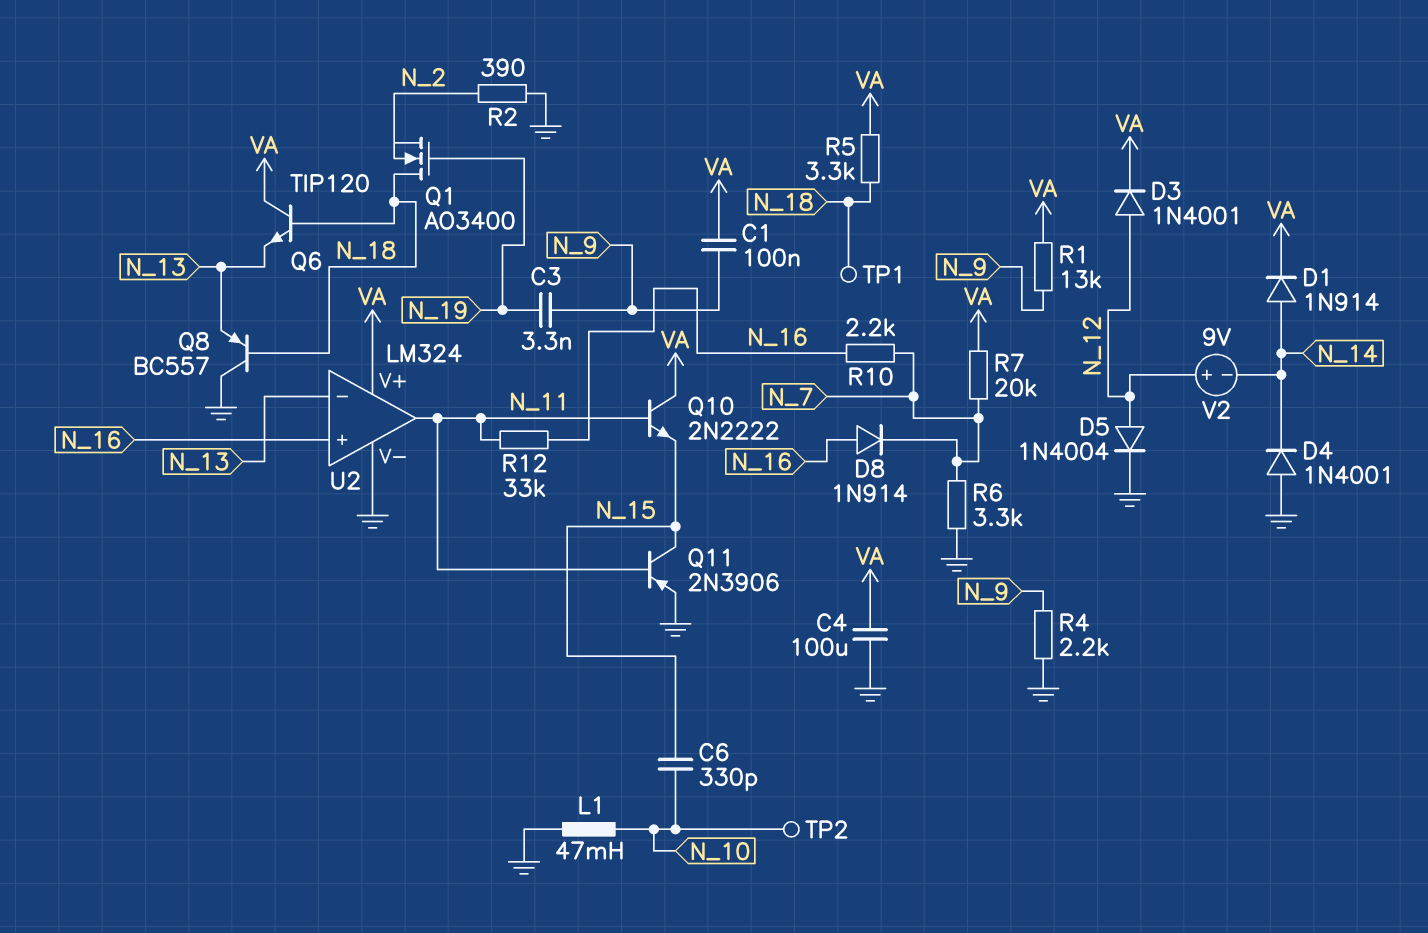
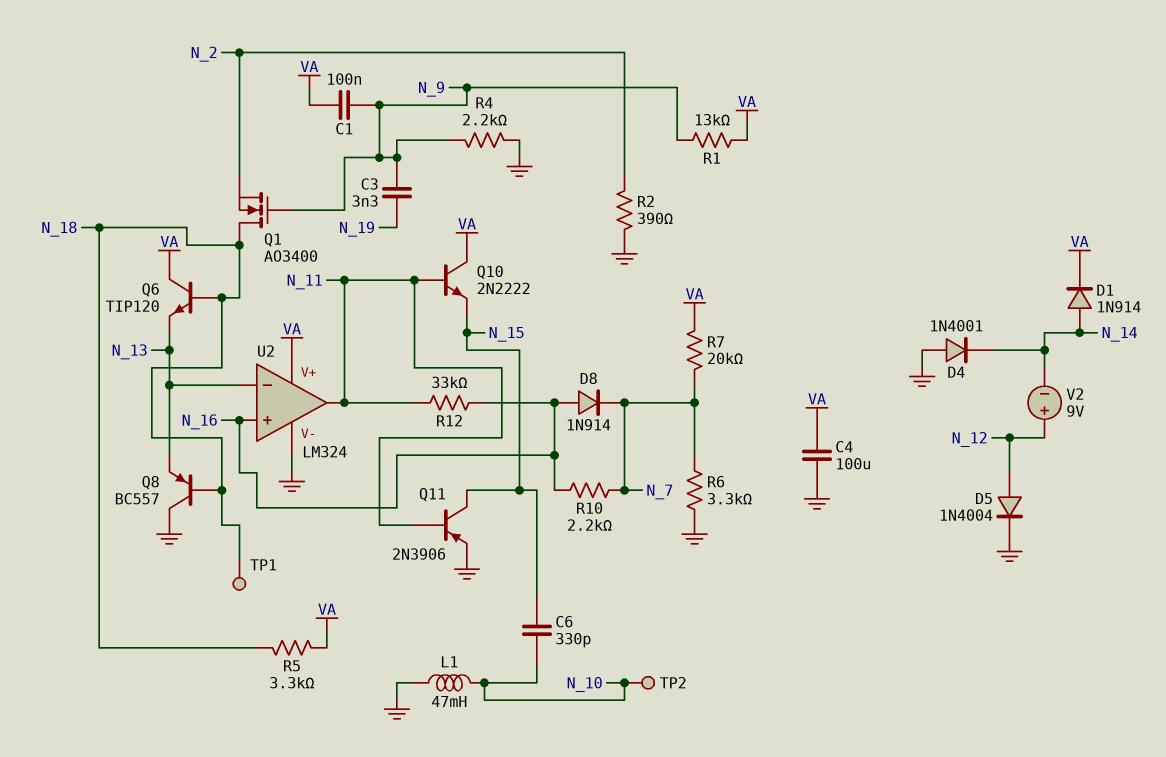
D3: diode 1N4001 (A N_12, K VA) -> none
Q1: NMOS AO3400 (G N_19, D N_18, S N_2) -> NMOS AO3400 (G N_9, D N_18, S N_2)

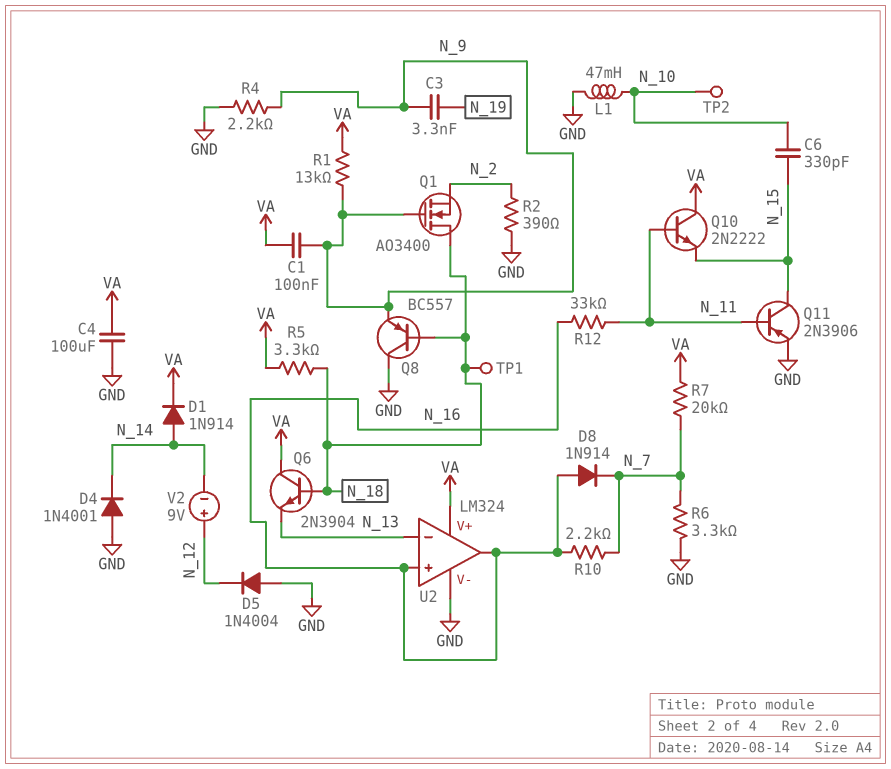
D5: diode 1N4004 (A N_12, K GND) -> diode 1N4004 (A GND, K N_12)
Q6: NPN TIP120 (B N_18, C VA, E N_13) -> NPN 2N3904 (B N_18, C VA, E N_13)
Q8: PNP BC557 (B N_18, C GND, E N_13) -> PNP BC557 (B N_18, C GND, E N_9)
U2 pin out: N_11 -> N_16

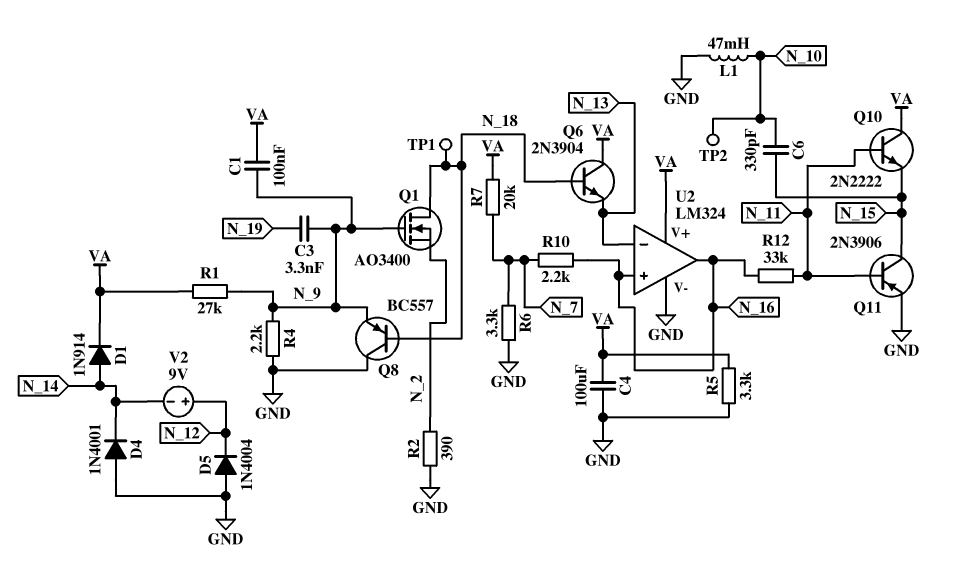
D8: diode 1N914 (A N_16, K N_7) -> none
R1: 13k (N_9, VA) -> 27k (N_9, VA)
R5: 3.3k (N_18, VA) -> 3.3k (GND, VA)

